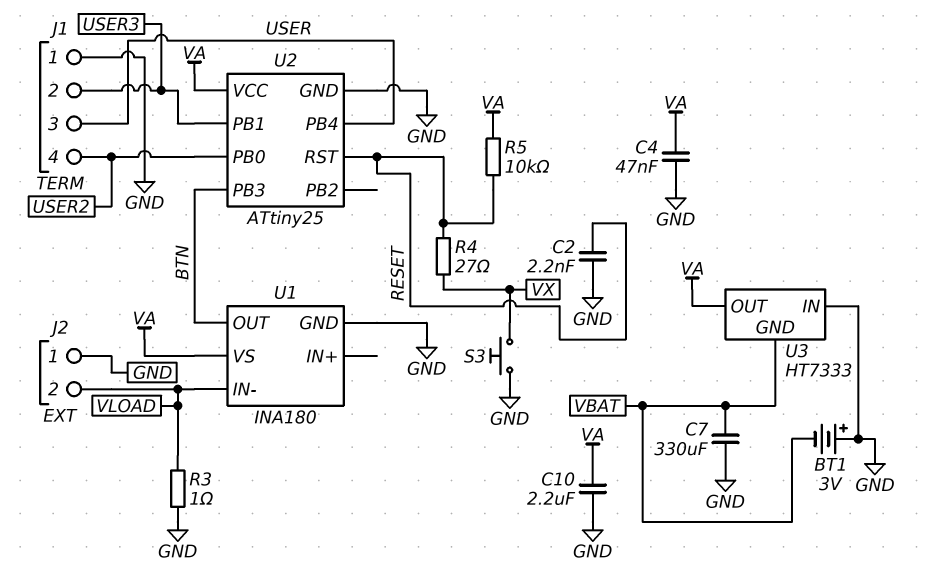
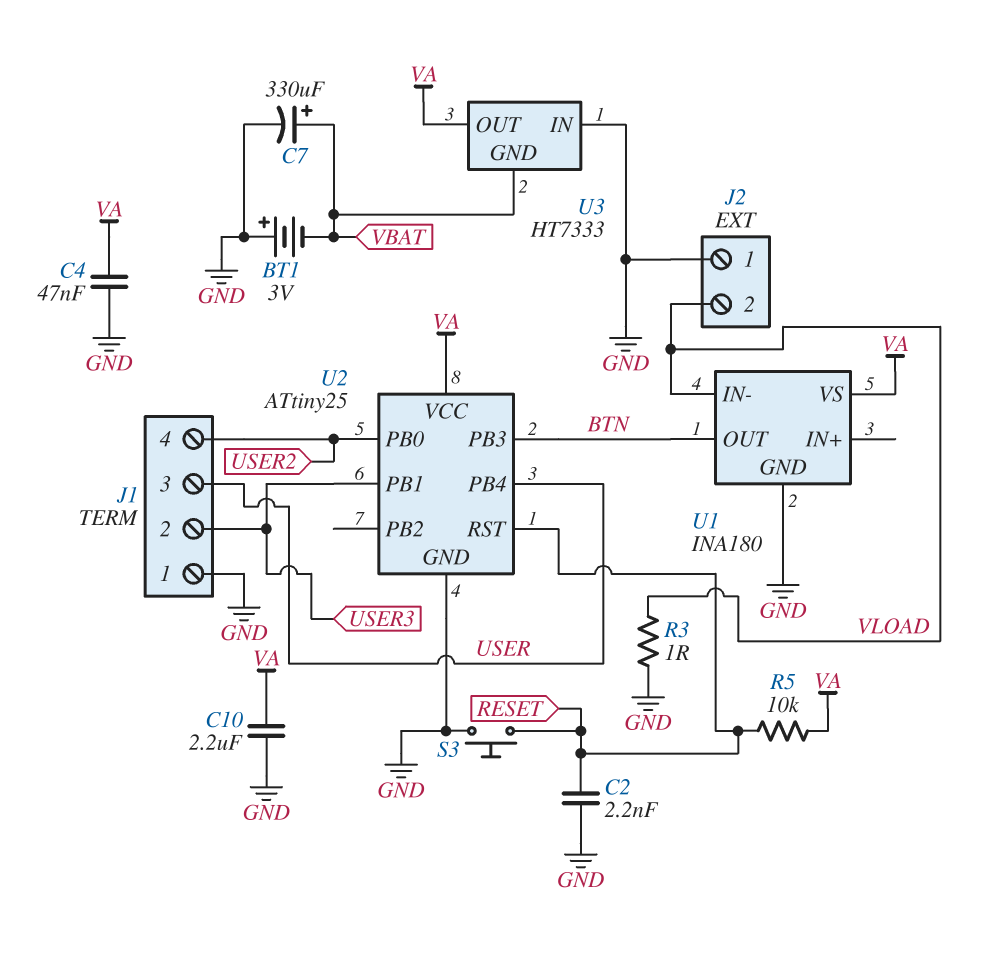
C7: 330uF (GND, VBAT) -> 330uF (plus VBAT, minus GND)
R4: 27 (RESET, VX) -> none
S3: button (GND, VX) -> button (GND, RESET)

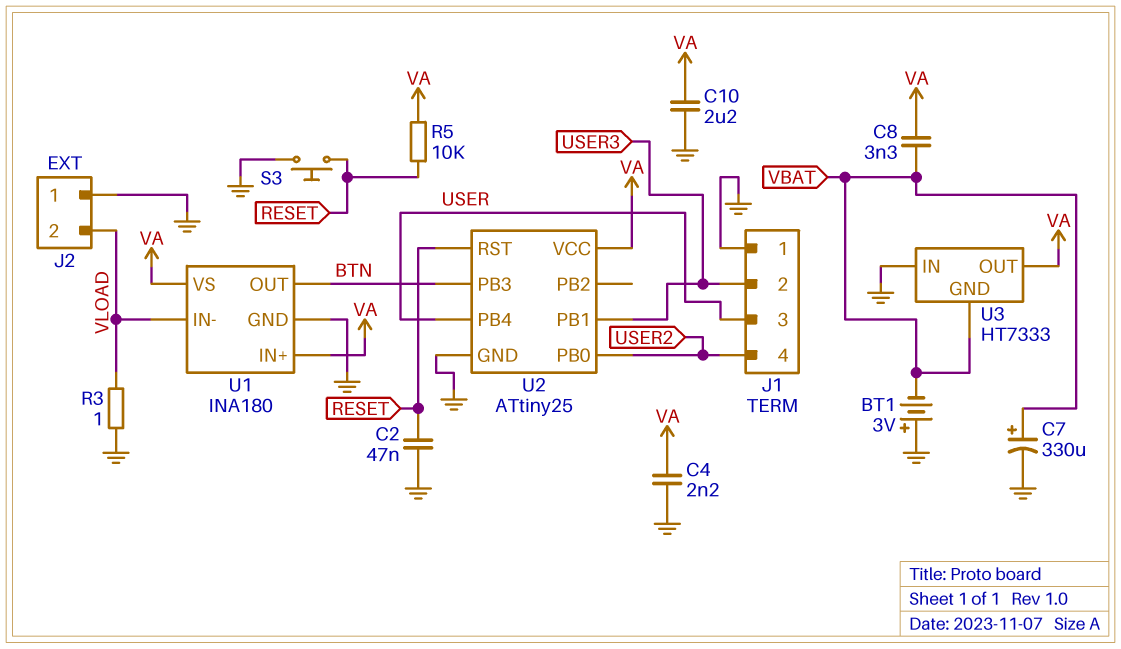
C2: 2.2nF (GND, RESET) -> 47nF (GND, RESET)
C4: 47nF (GND, VA) -> 2.2nF (GND, VA)
C8: none -> 3.3nF (VA, VBAT)
U1 pin IN+: none -> VA

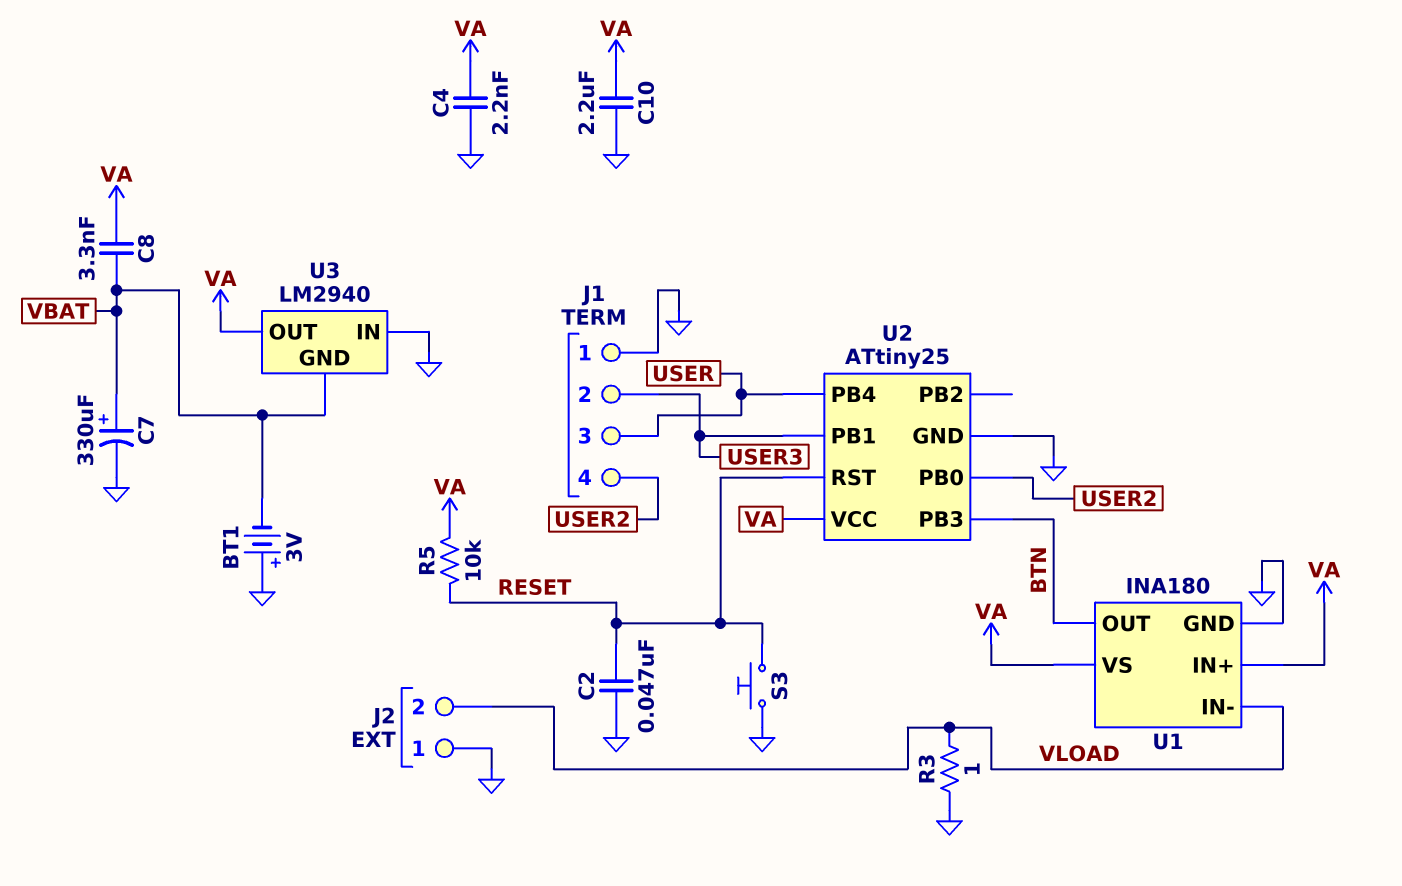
U3: HT7333 -> LM2940

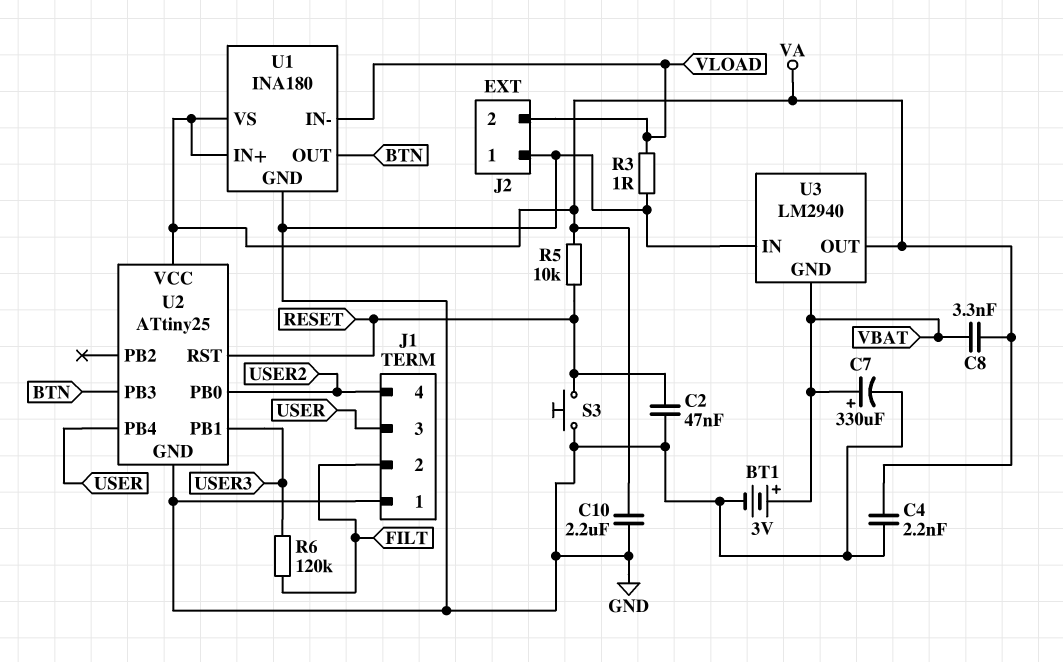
BT1: 3V (plus GND, minus VBAT) -> 3V (plus VBAT, minus GND)
J1 pin 2: USER3 -> FILT
R6: none -> 120k (FILT, USER3)

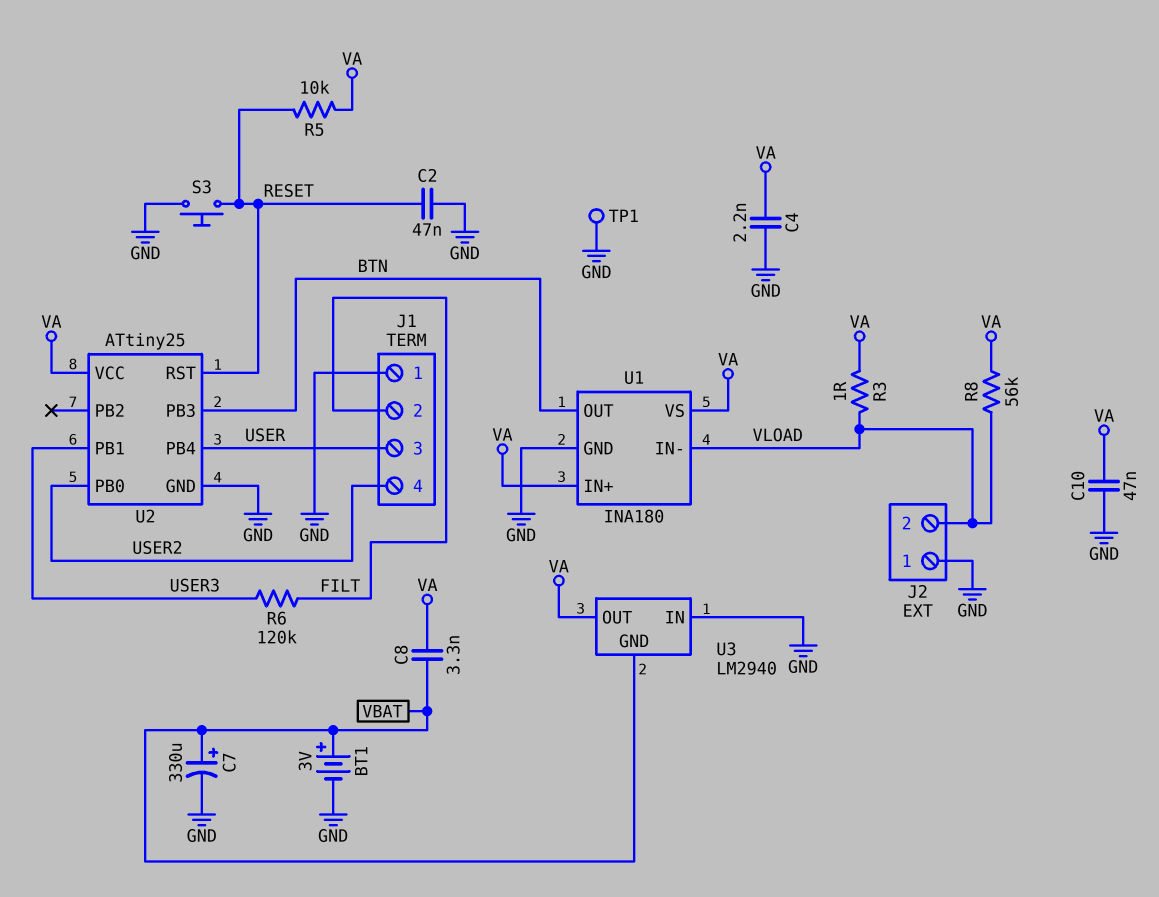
C10: 2.2uF (GND, VA) -> 47nF (GND, VA)
R3: 1 (GND, VLOAD) -> 1 (VA, VLOAD)
R8: none -> 56k (VA, VLOAD)
TP1: none -> test point (GND)

